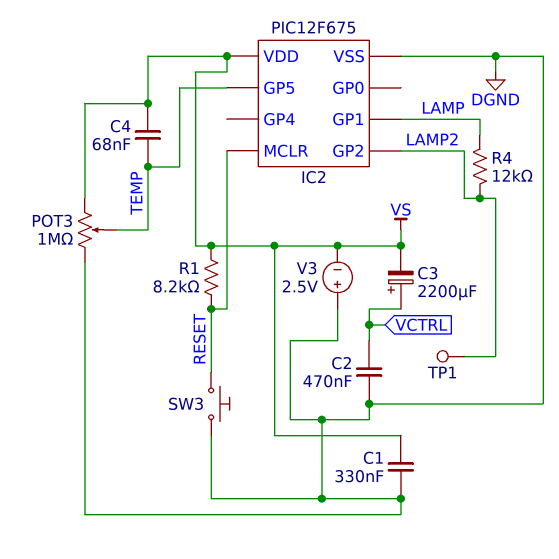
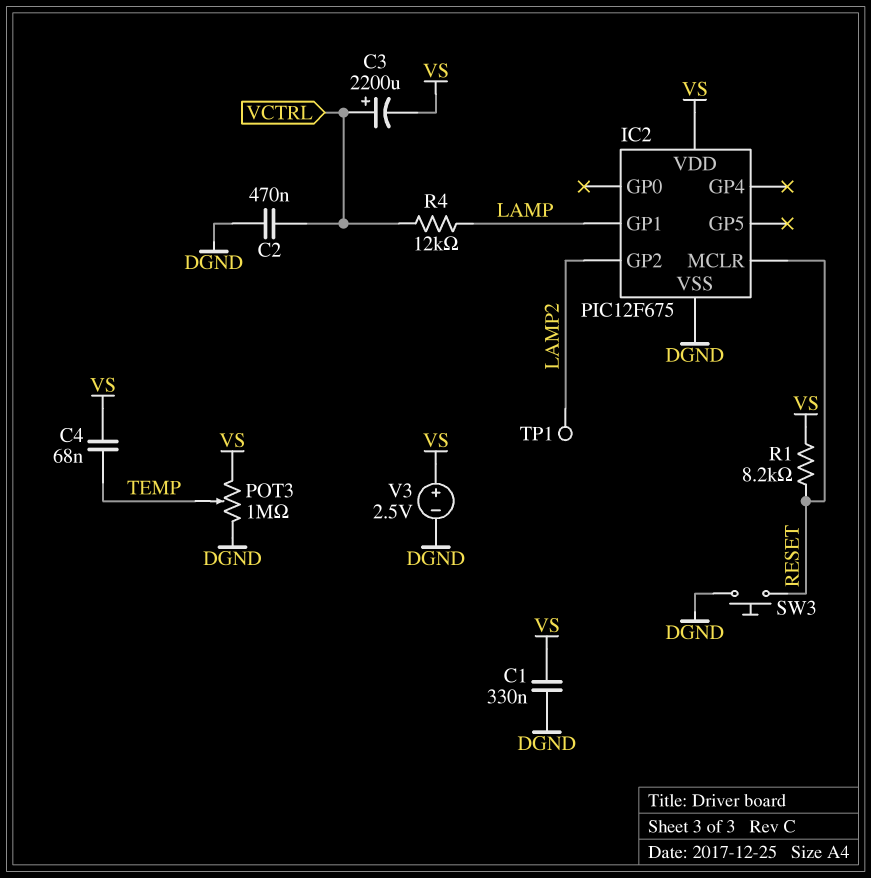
IC2 pin GP5: TEMP -> none
R4: 12k (LAMP, LAMP2) -> 12k (LAMP, VCTRL)
V3: 2.5V (plus DGND, minus VS) -> 2.5V (plus VS, minus DGND)

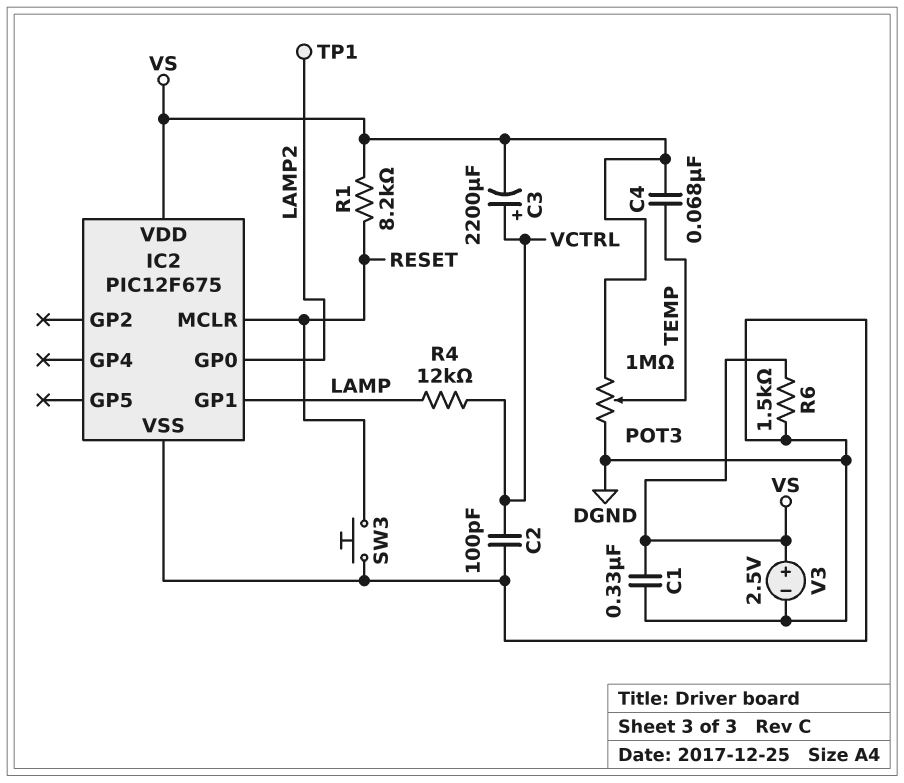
C2: 470nF (DGND, VCTRL) -> 100pF (DGND, VCTRL)
IC2 pin GP0: none -> LAMP2
IC2 pin GP2: LAMP2 -> none
R6: none -> 1.5k (DGND, VS)

